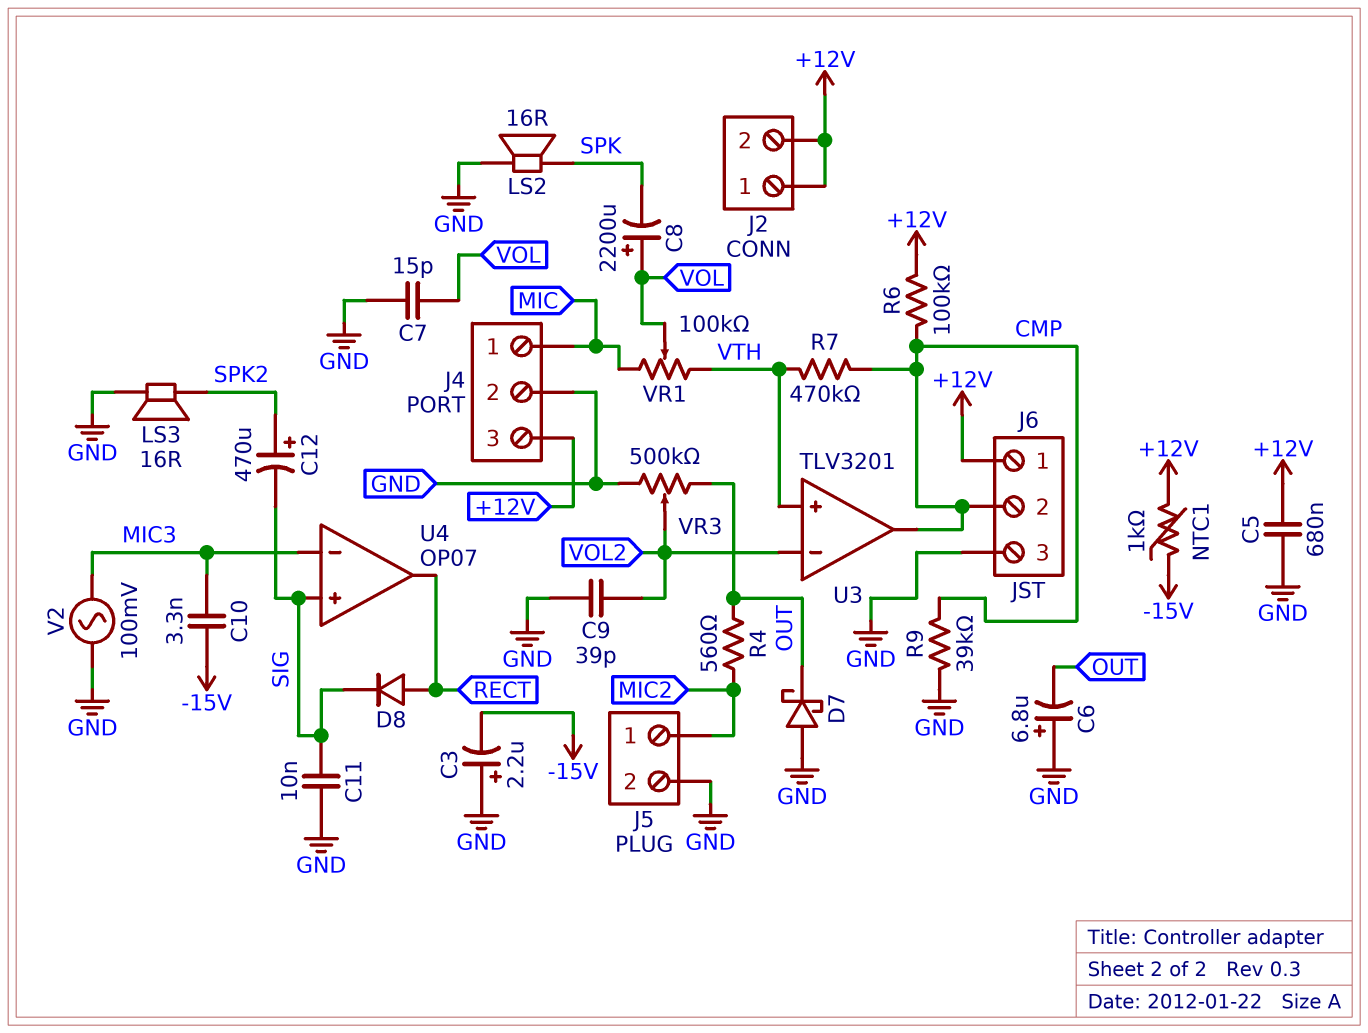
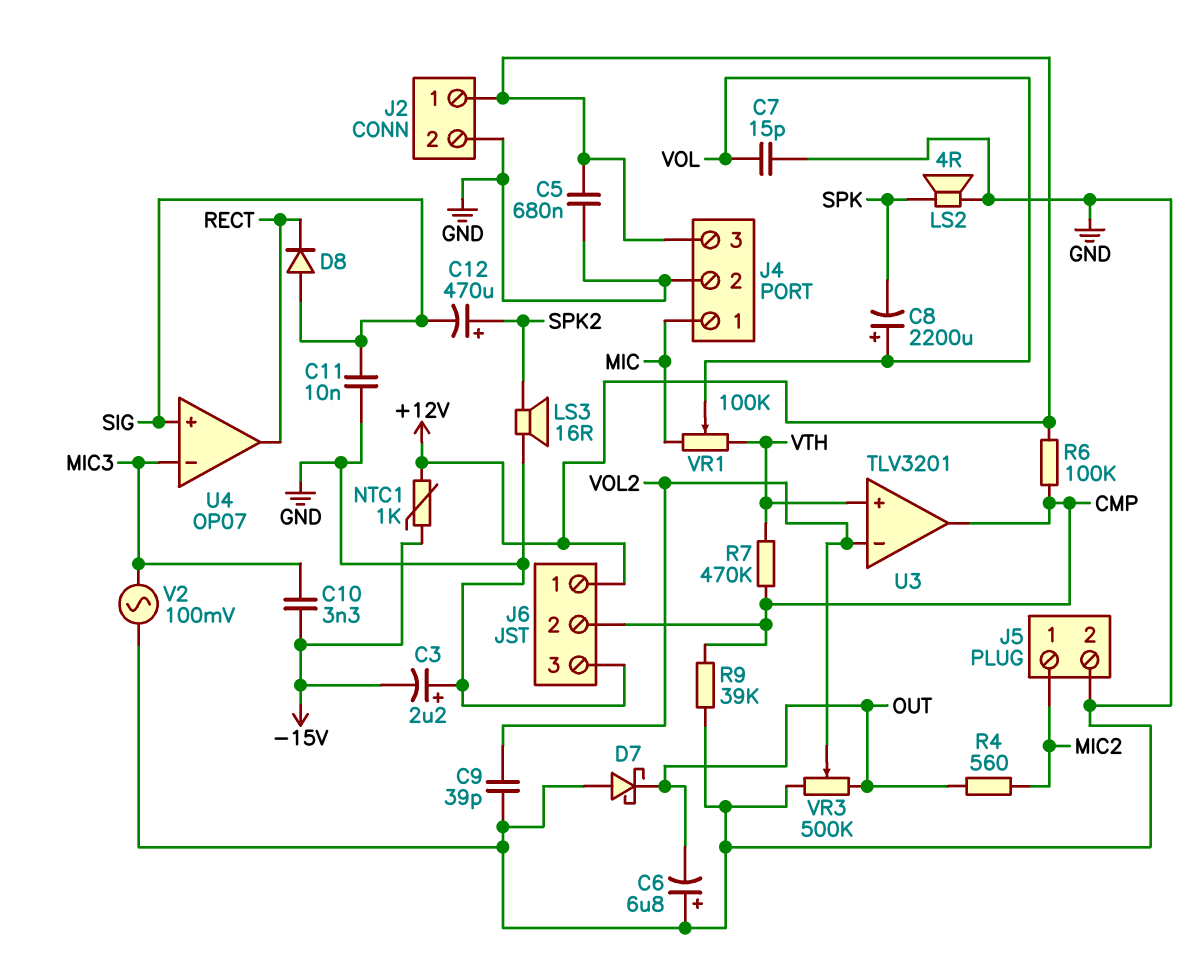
D8: diode (A RECT, K SIG) -> diode (A SIG, K RECT)
J2 pin 2: +12V -> GND
LS2: speaker 16R (GND, SPK) -> speaker 4R (GND, SPK)

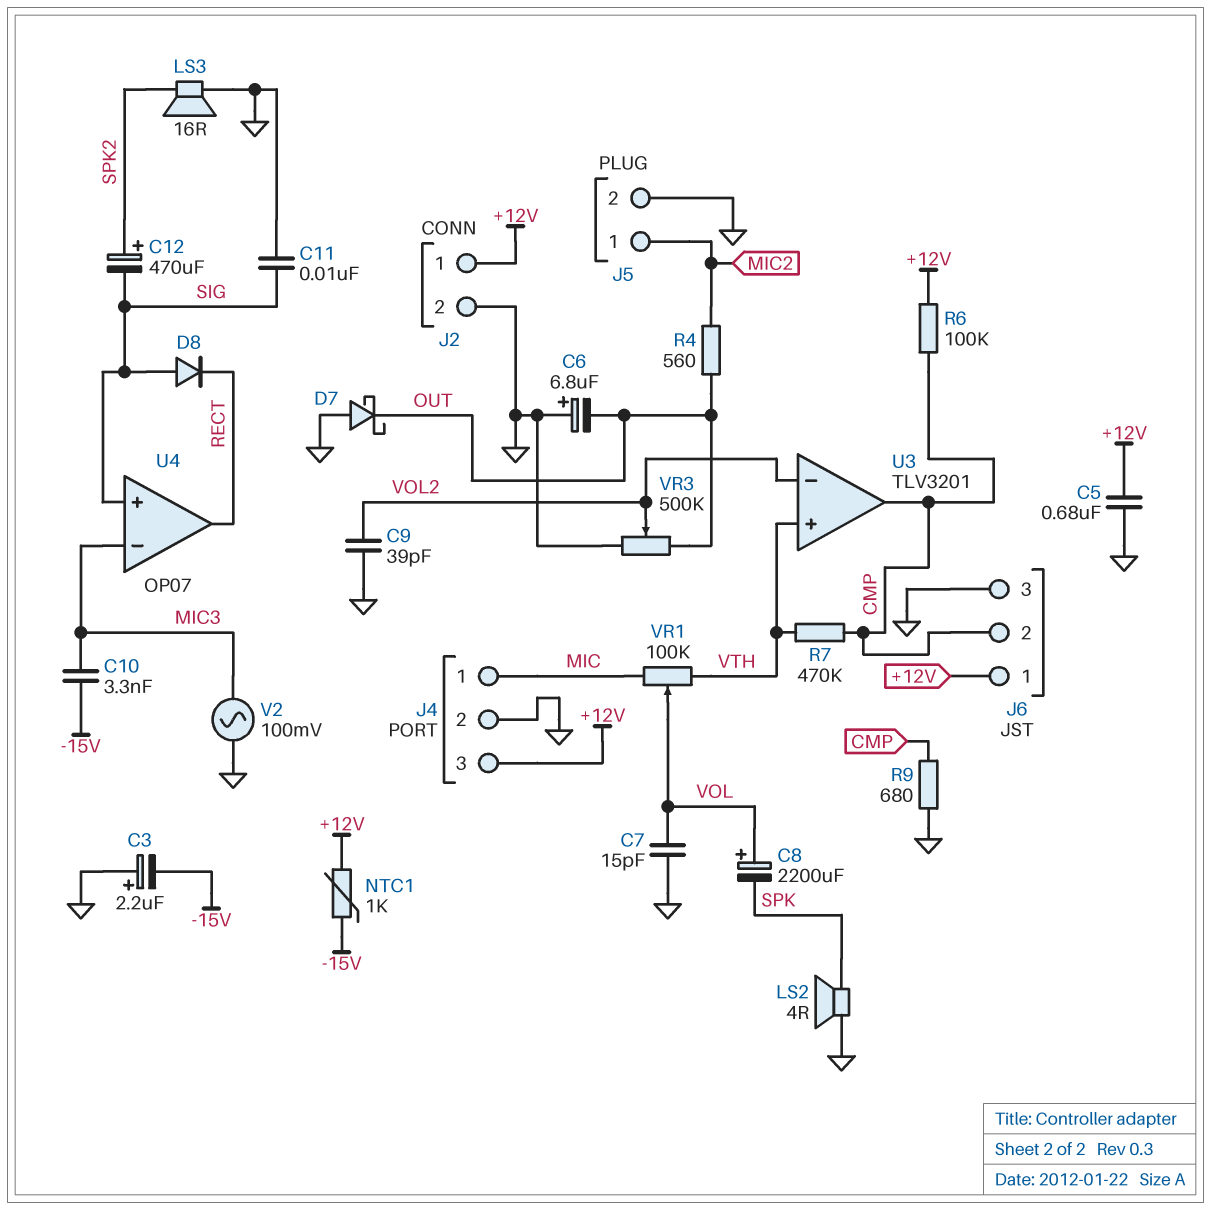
R9: 39k (CMP, GND) -> 680 (CMP, GND)

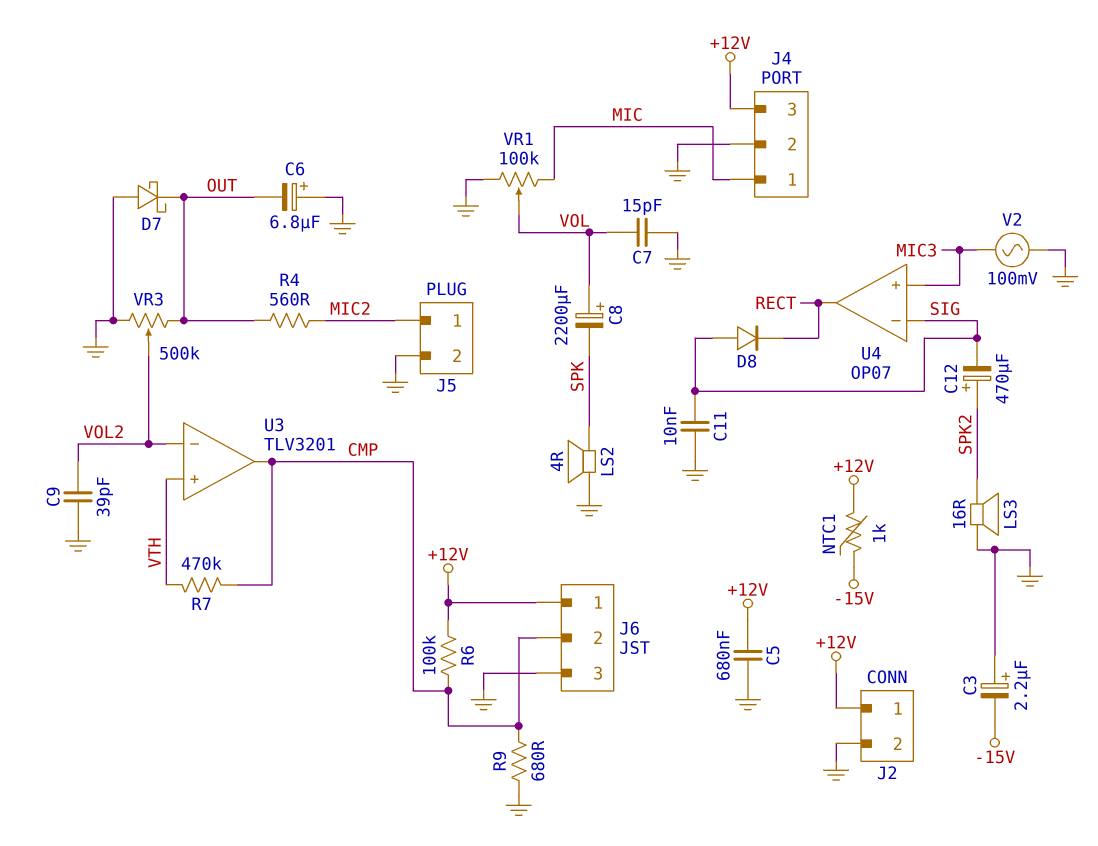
C10: 3.3nF (-15V, MIC3) -> none
U4 pin in+: SIG -> MIC3
U4 pin in-: MIC3 -> SIG
VR1: 100k (MIC, VTH, wiper VOL) -> 100k (GND, MIC, wiper VOL)

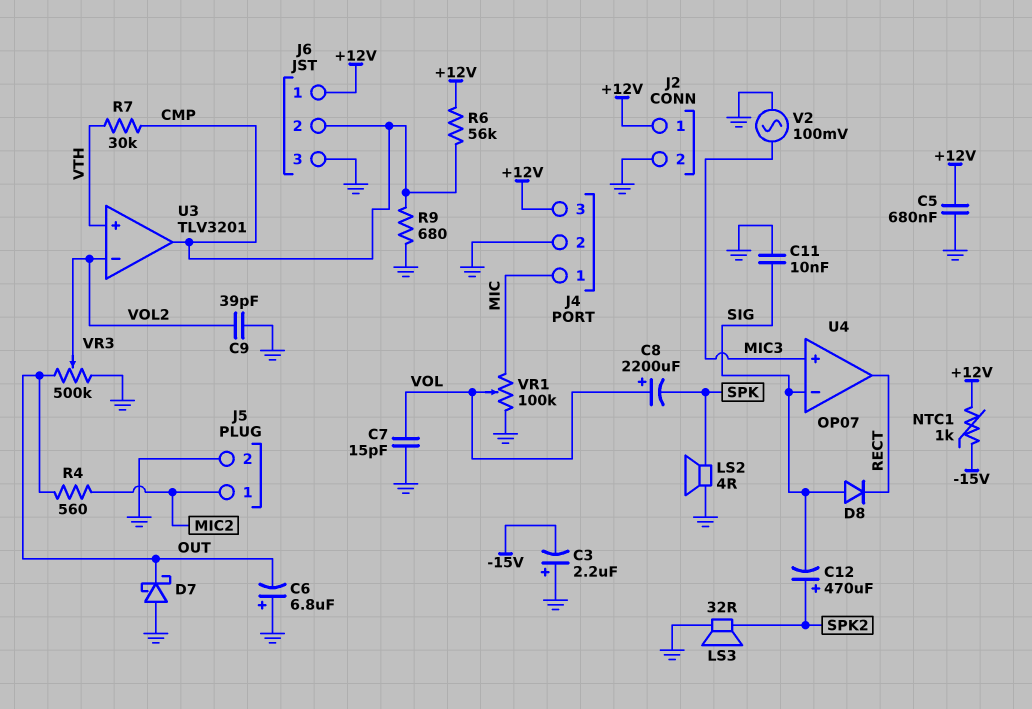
LS3: speaker 16R (GND, SPK2) -> speaker 32R (GND, SPK2)
R6: 100k (+12V, CMP) -> 56k (+12V, CMP)
R7: 470k (CMP, VTH) -> 30k (CMP, VTH)

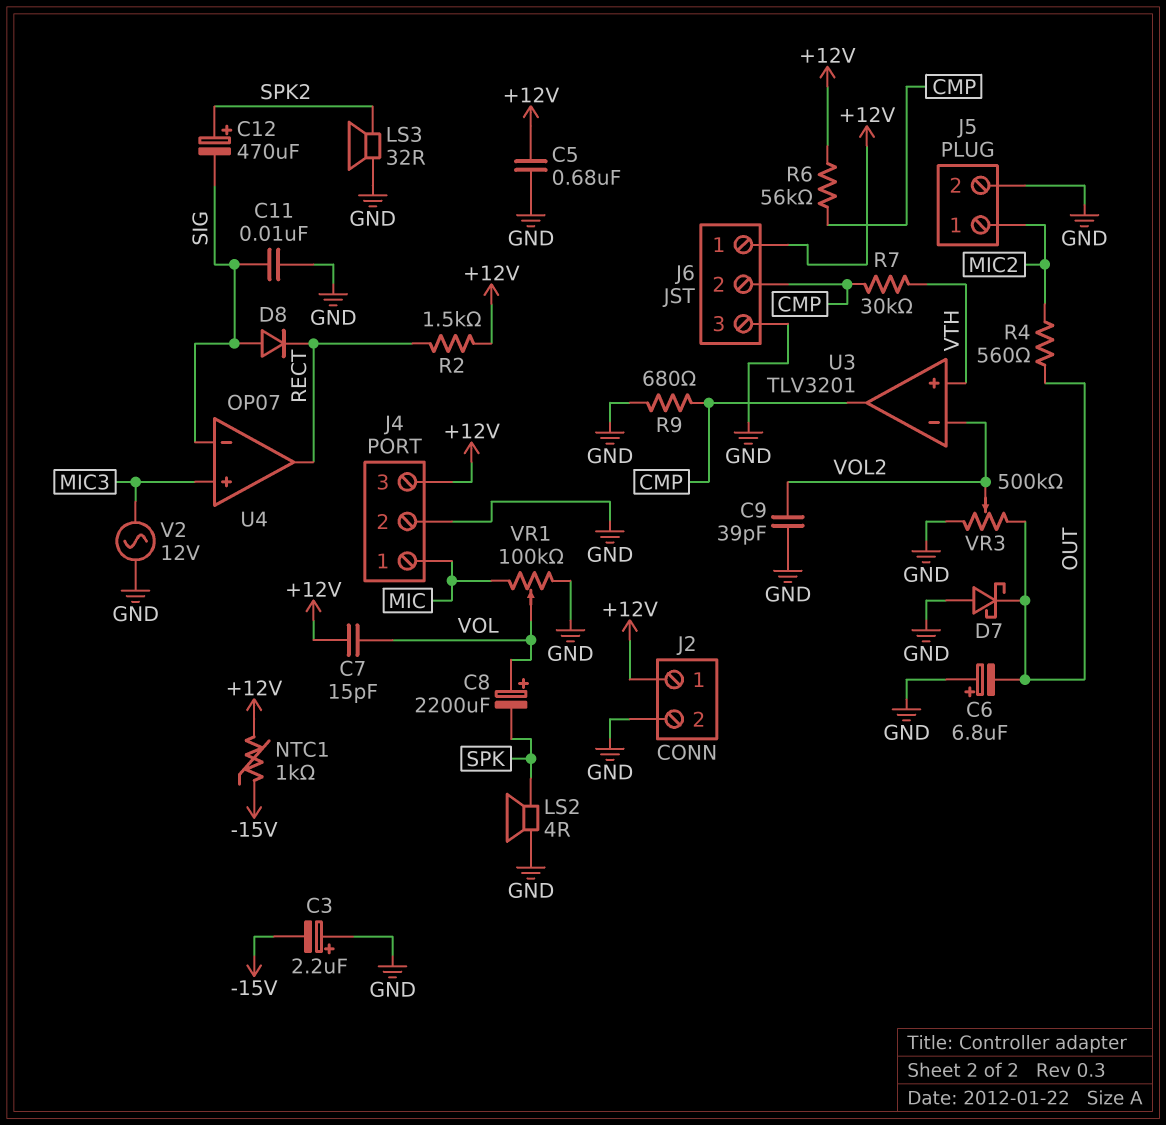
C7: 15pF (GND, VOL) -> 15pF (+12V, VOL)
R2: none -> 1.5k (+12V, RECT)
V2: AC 100mV (GND, MIC3) -> AC 12V (GND, MIC3)

